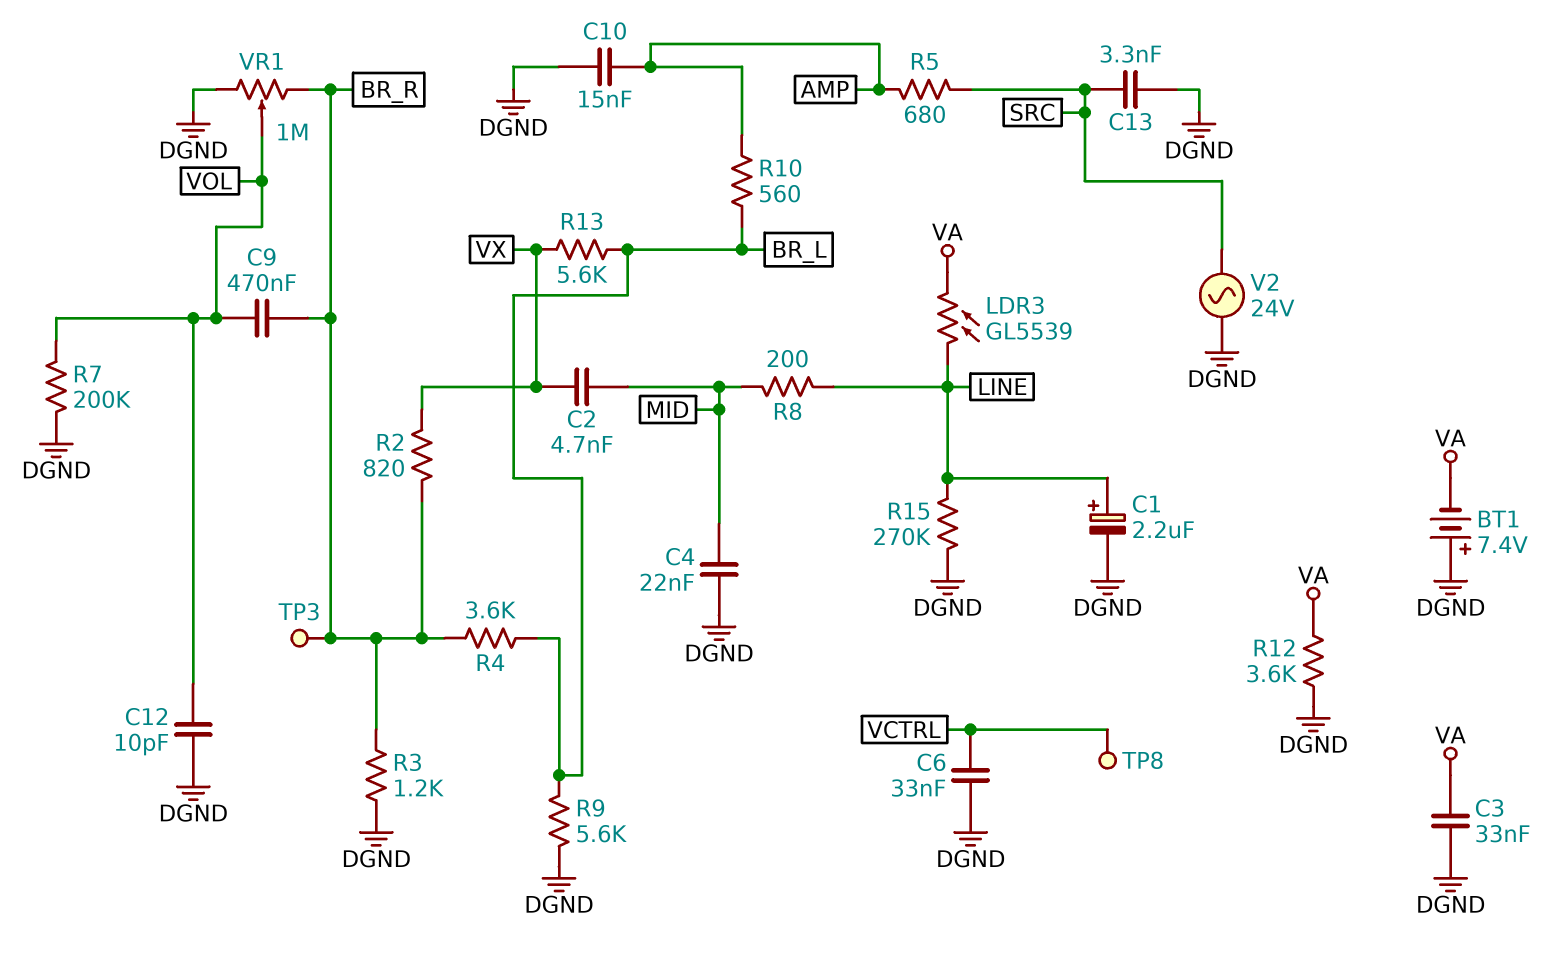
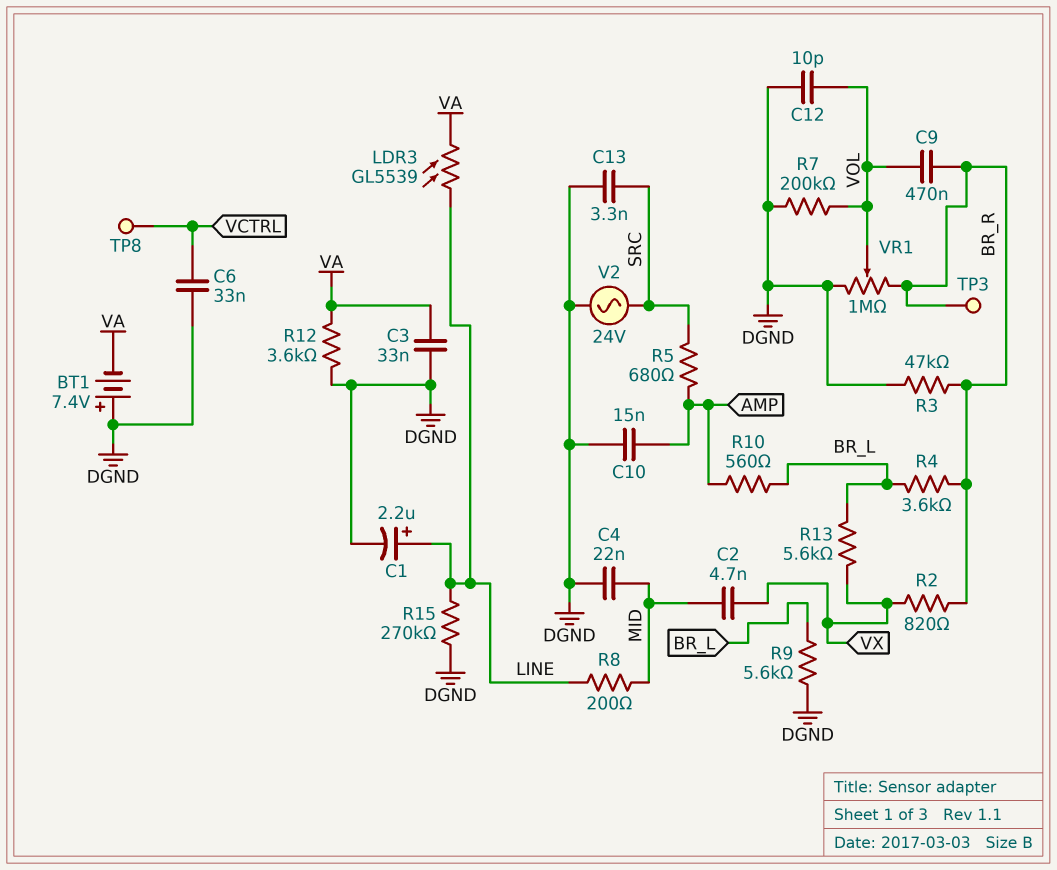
R3: 1.2k (BR_R, DGND) -> 47k (BR_R, DGND)

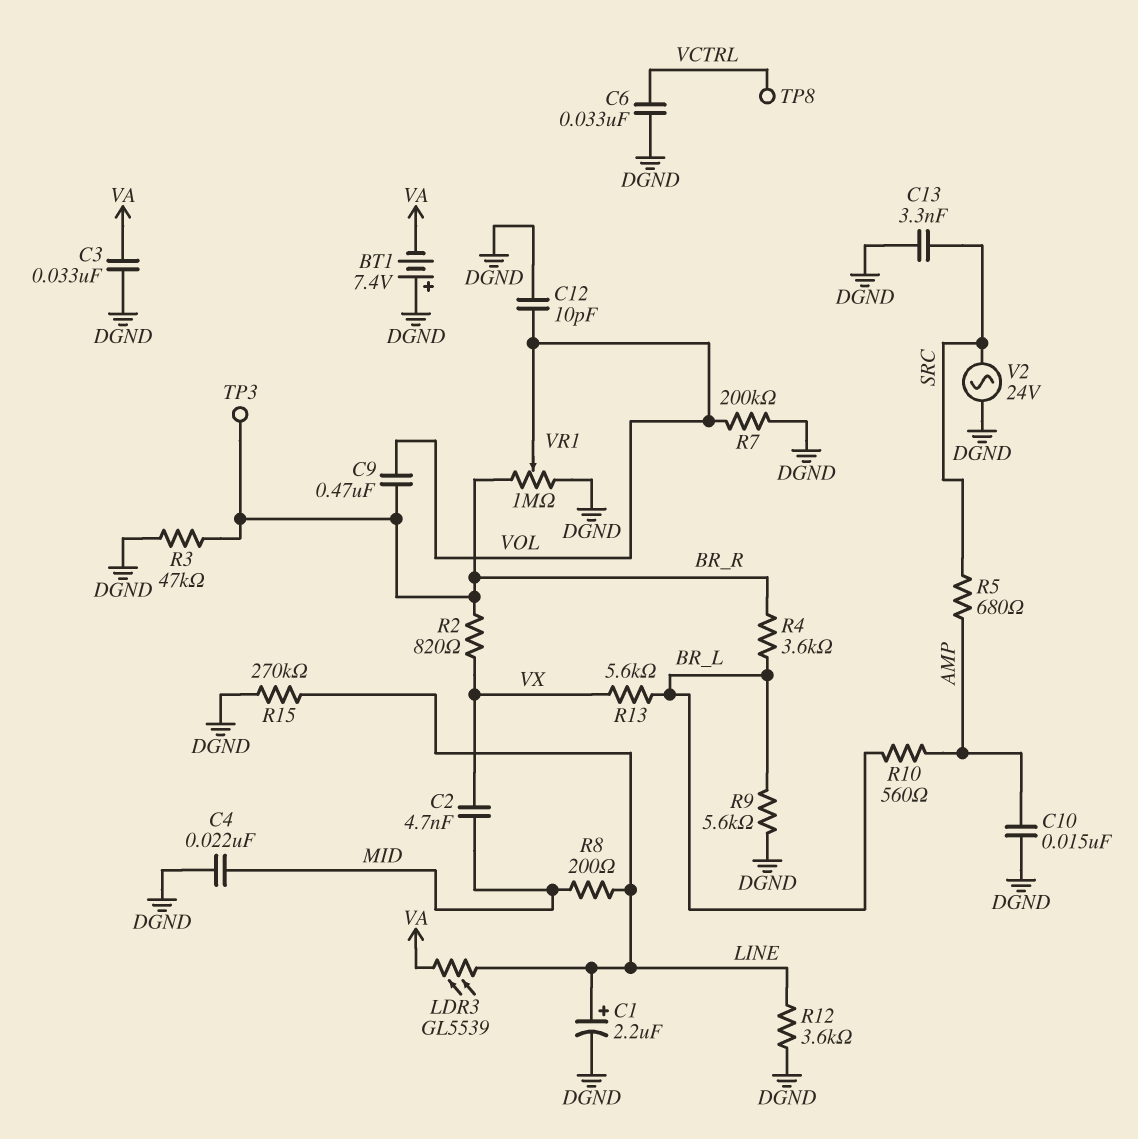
R12: 3.6k (DGND, VA) -> 3.6k (DGND, LINE)

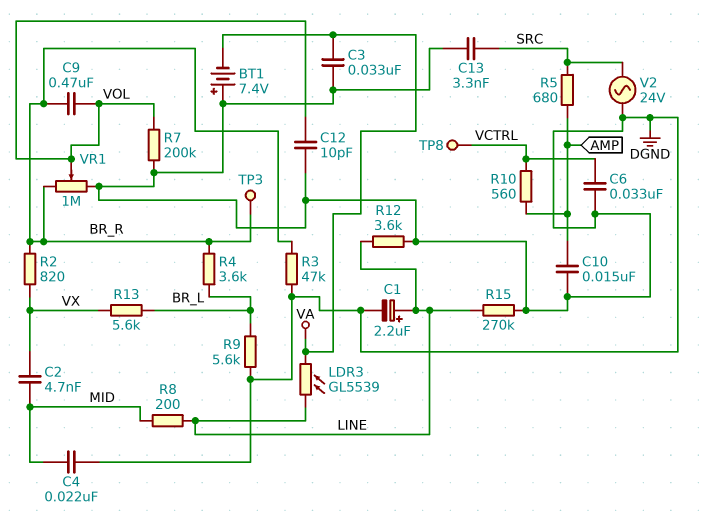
R10: 560 (AMP, BR_L) -> 560 (AMP, VCTRL)

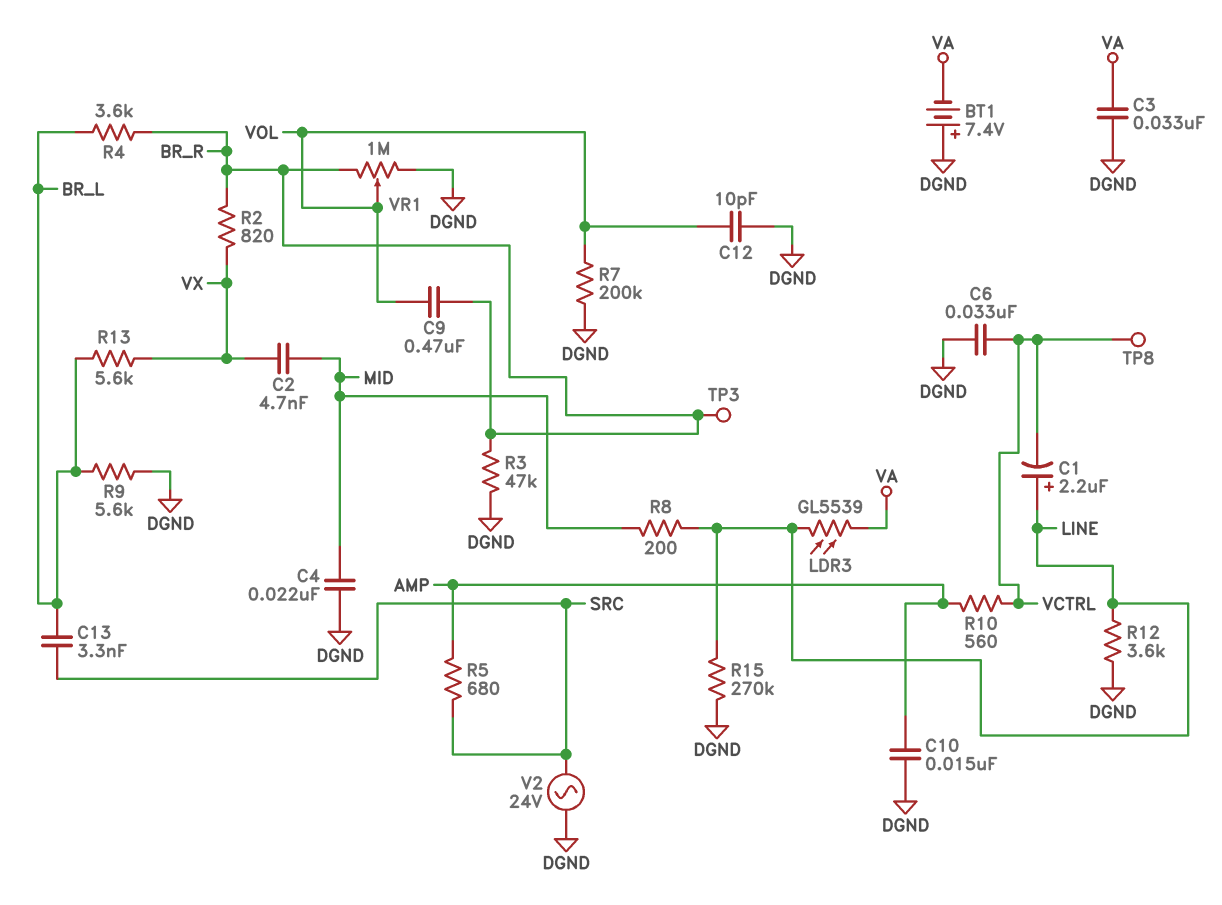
C1: 2.2uF (plus LINE, minus DGND) -> 2.2uF (plus LINE, minus VCTRL)
C13: 3.3nF (DGND, SRC) -> 3.3nF (BR_L, SRC)

